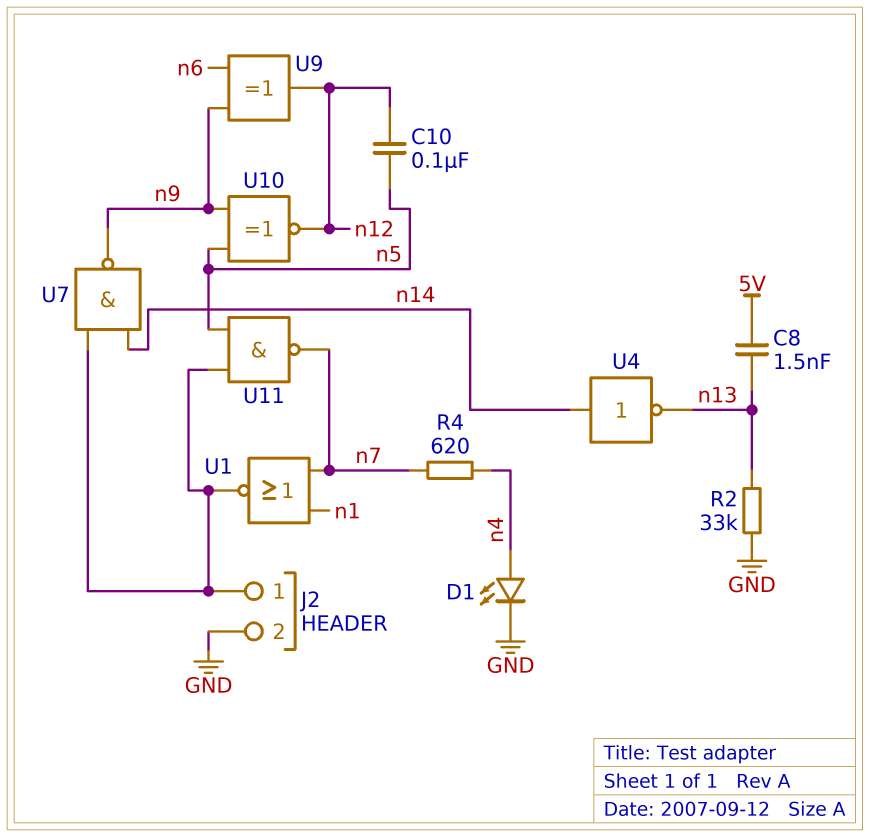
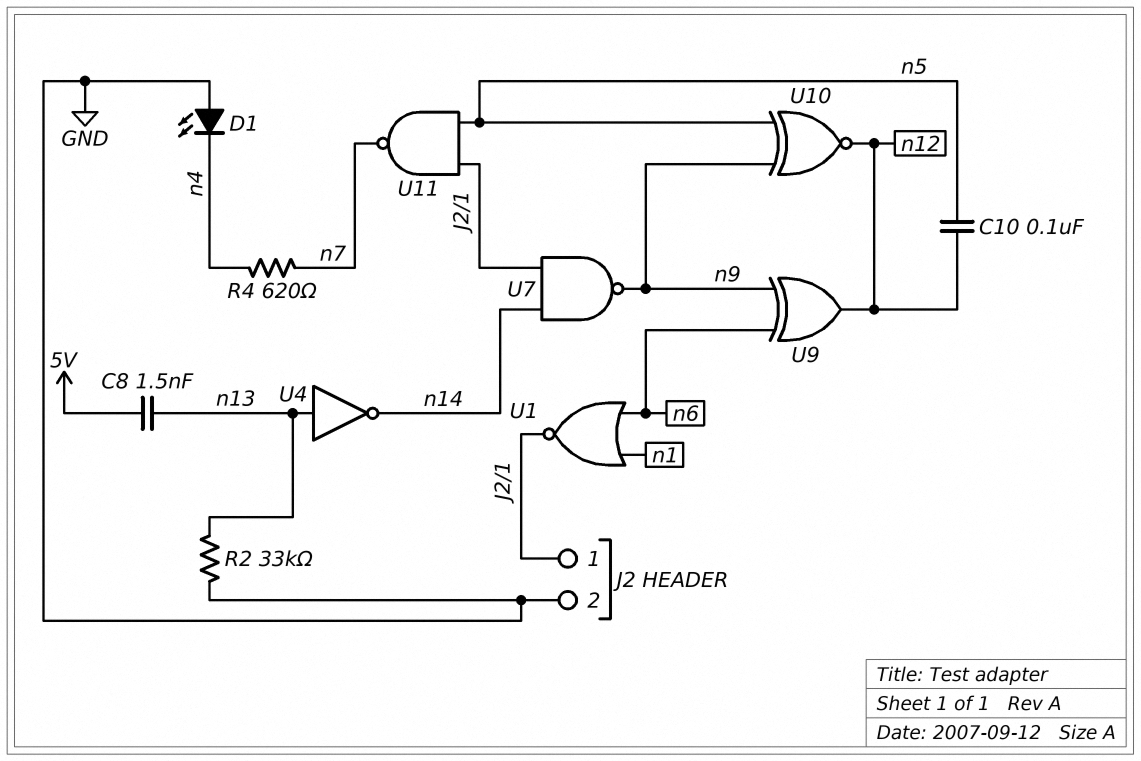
D1: LED (A n4, K GND) -> LED (A GND, K n4)
U1: NOR (in n1, in n7, out J2/1) -> NOR (in n1, in n6, out J2/1)
U4: NOT (in n14, out n13) -> NOT (in n13, out n14)

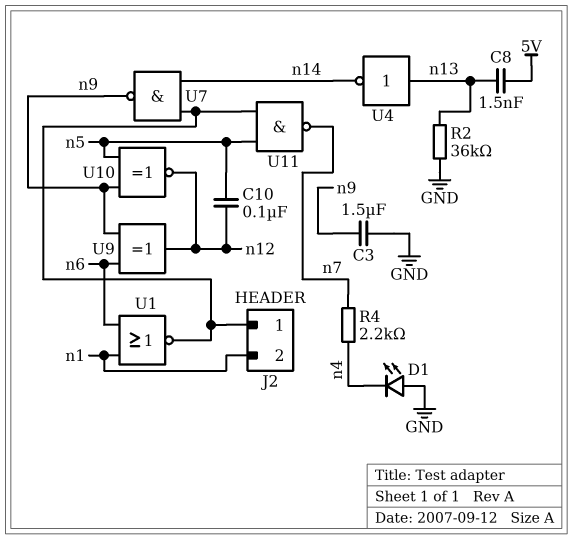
C3: none -> 1.5uF (GND, n9)
J2 pin 2: GND -> n1
R2: 33k (GND, n13) -> 36k (GND, n13)
R4: 620 (n4, n7) -> 2.2k (n4, n7)

